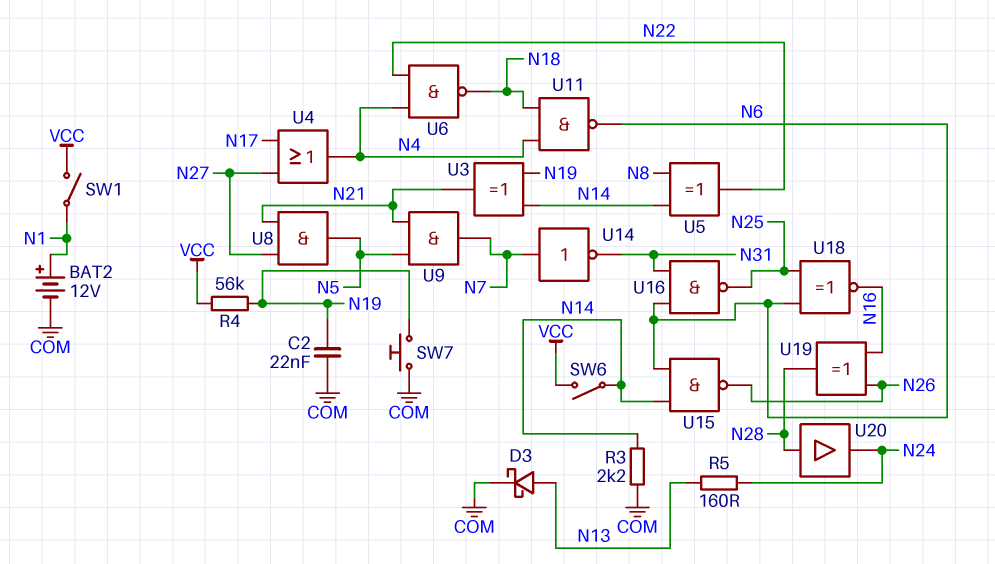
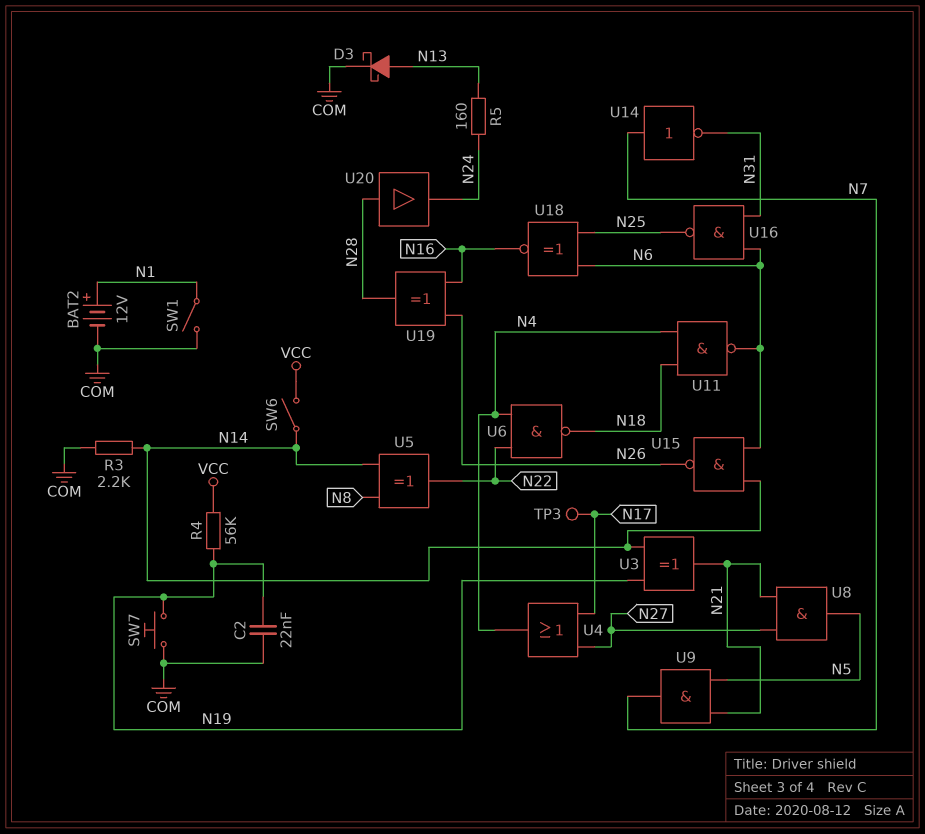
SW1: switch (N1, VCC) -> switch (COM, N1)
TP3: none -> test point (N17)

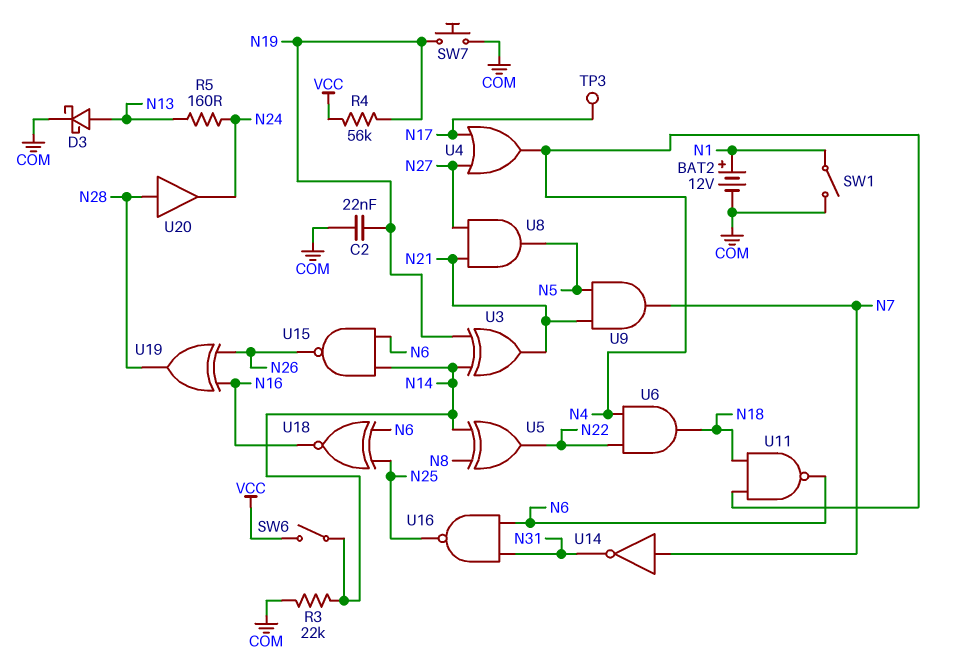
R3: 2.2k (COM, N14) -> 22k (COM, N14)
U6: NAND (in N4, in N22, out N18) -> AND (in N4, in N22, out N18)

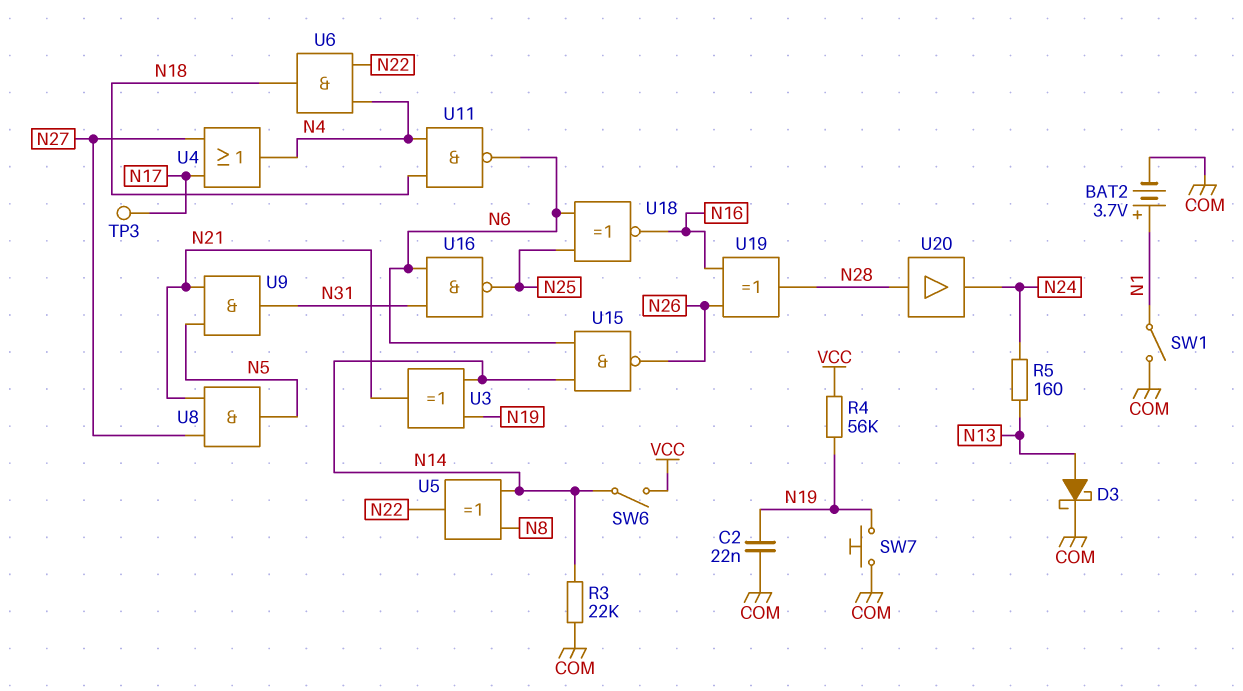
BAT2: 12V (plus N1, minus COM) -> 3.7V (plus N1, minus COM)
U9: AND (in N5, in N21, out N7) -> AND (in N5, in N21, out N31)
U14: NOT (in N7, out N31) -> none

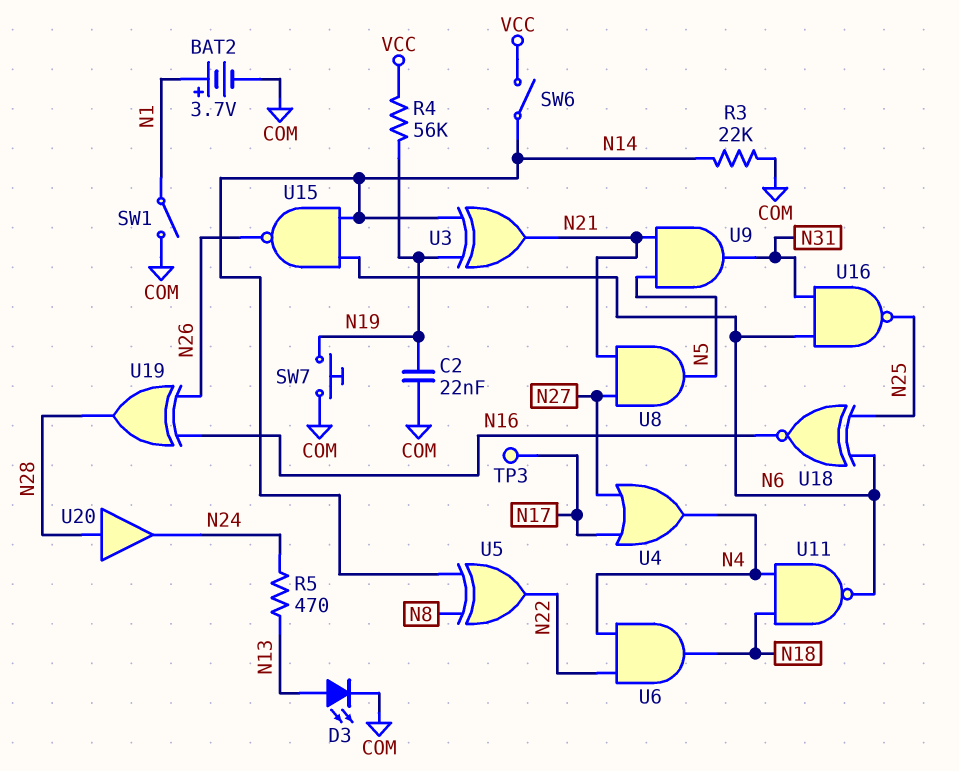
D3: schottky (A N13, K COM) -> LED (A N13, K COM)
R5: 160 (N13, N24) -> 470 (N13, N24)

